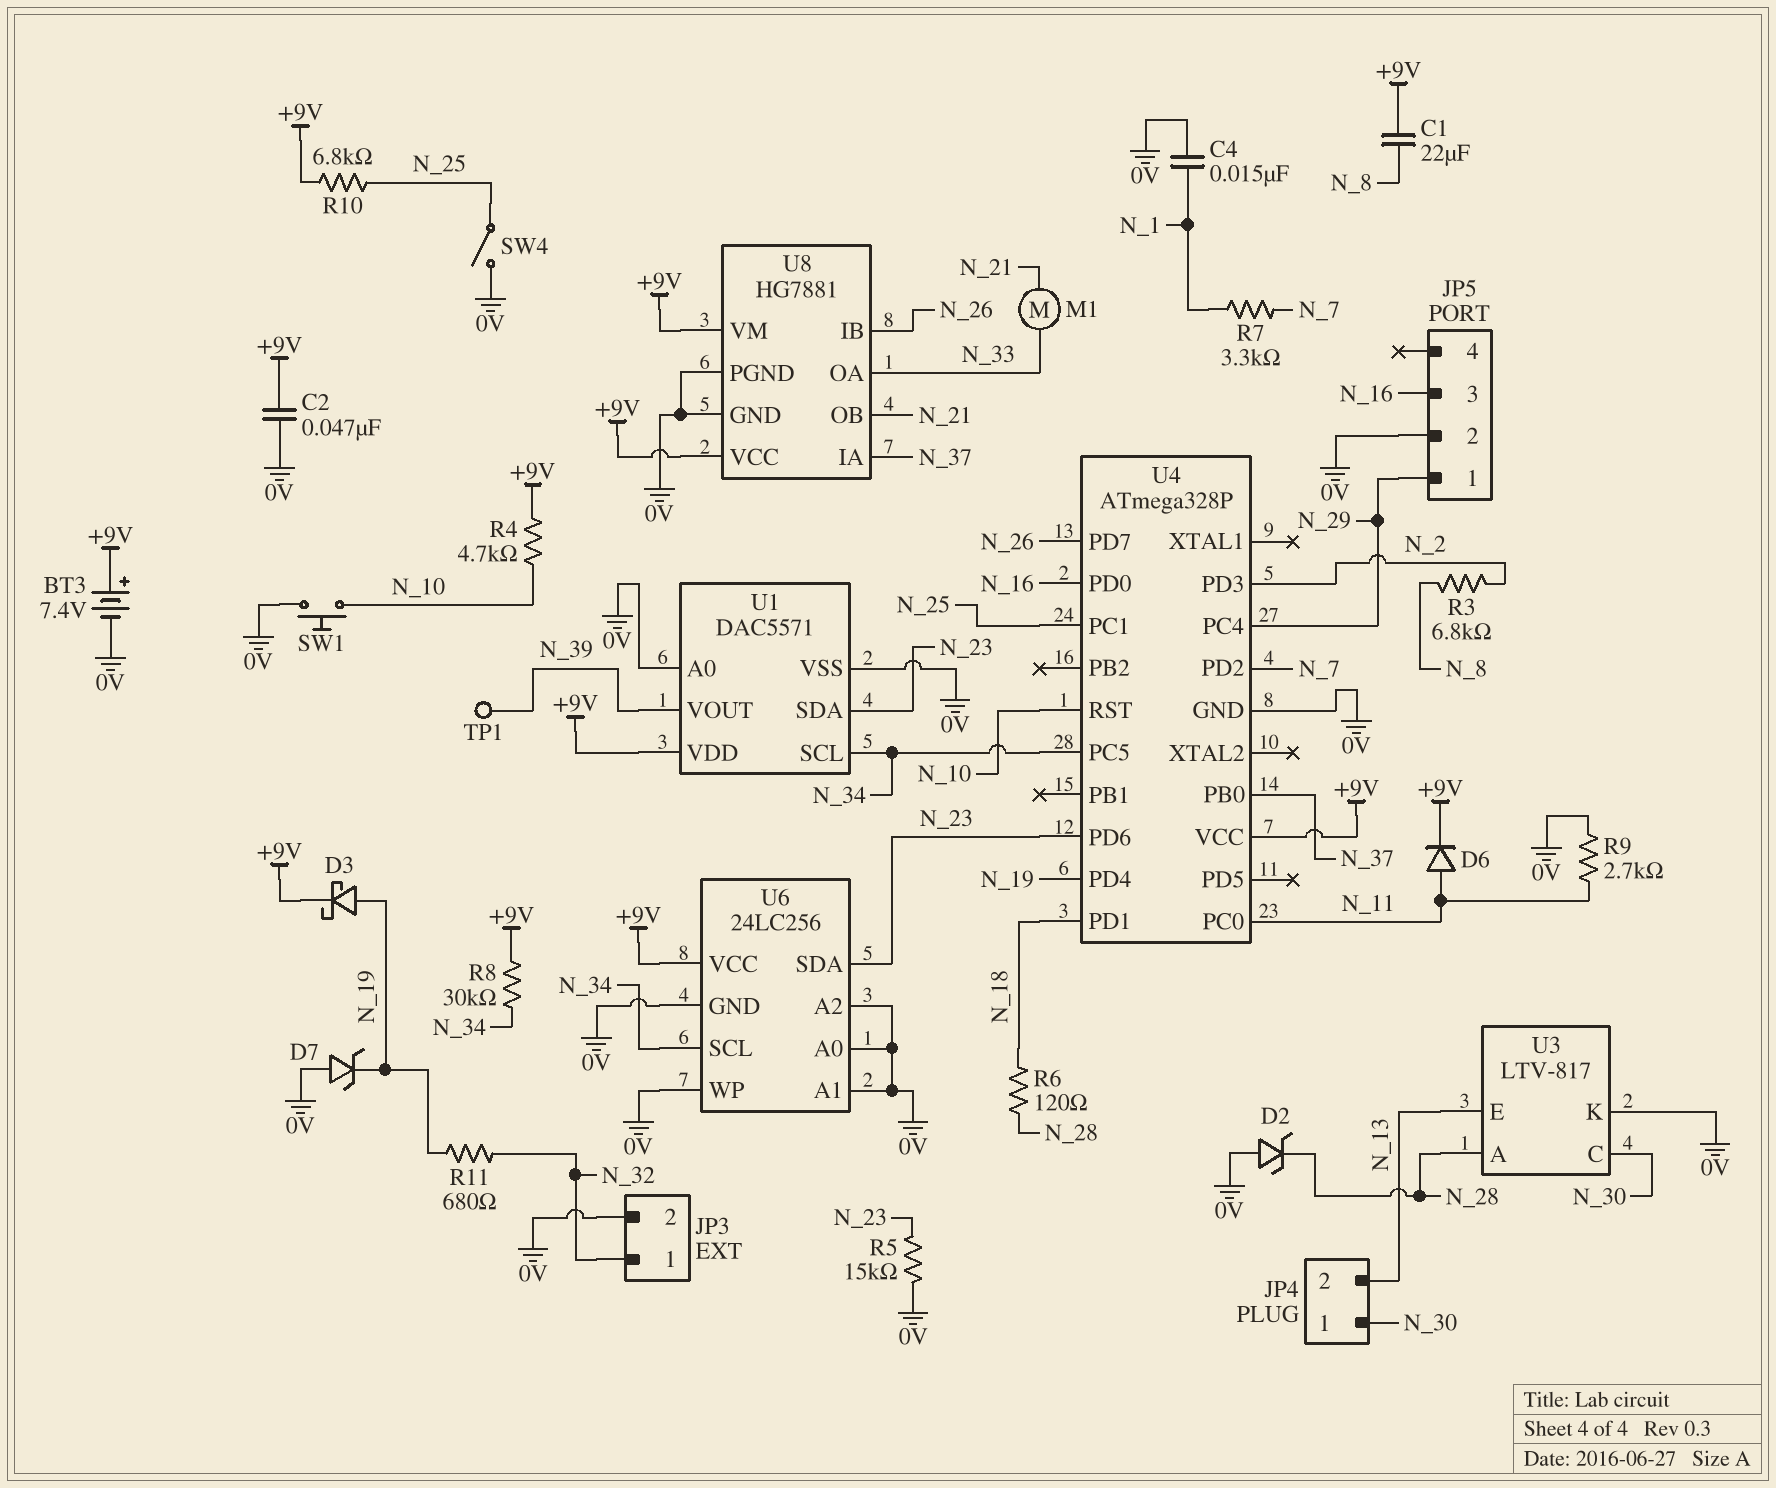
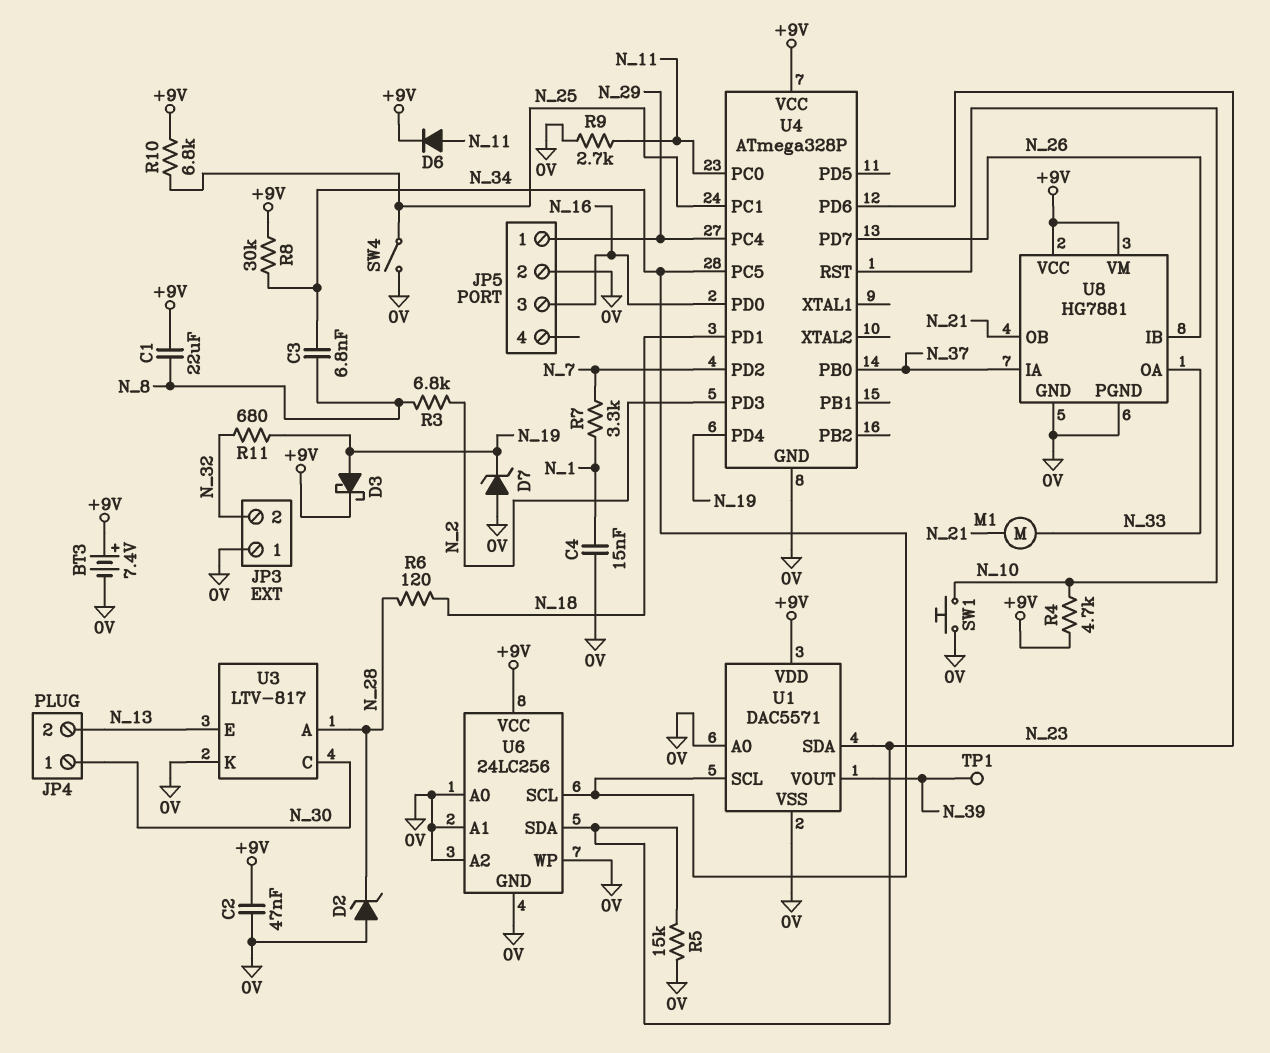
C3: none -> 6.8nF (N_8, N_34)
JP3 pin 1: N_32 -> 0V
JP3 pin 2: 0V -> N_32

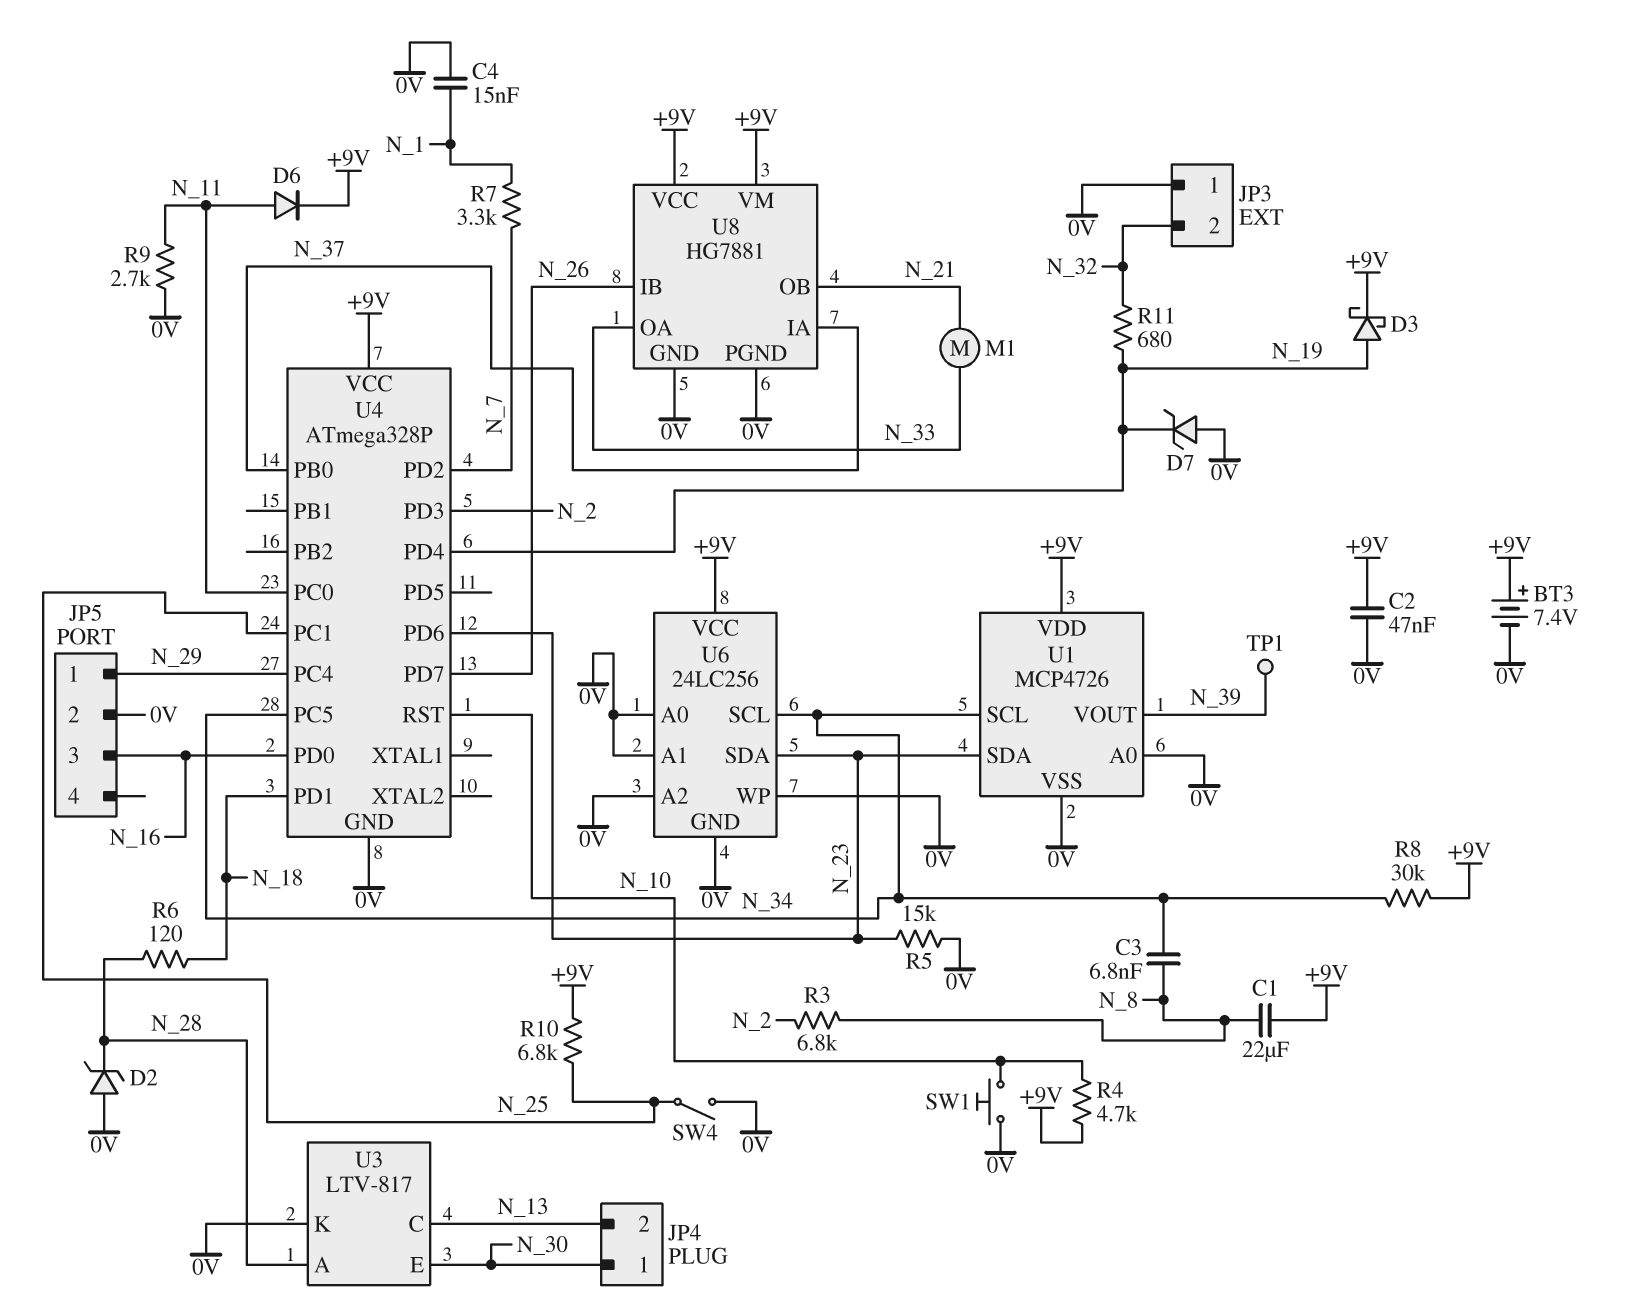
U1: DAC5571 -> MCP4726
U3 pin C: N_30 -> N_13
U3 pin E: N_13 -> N_30

